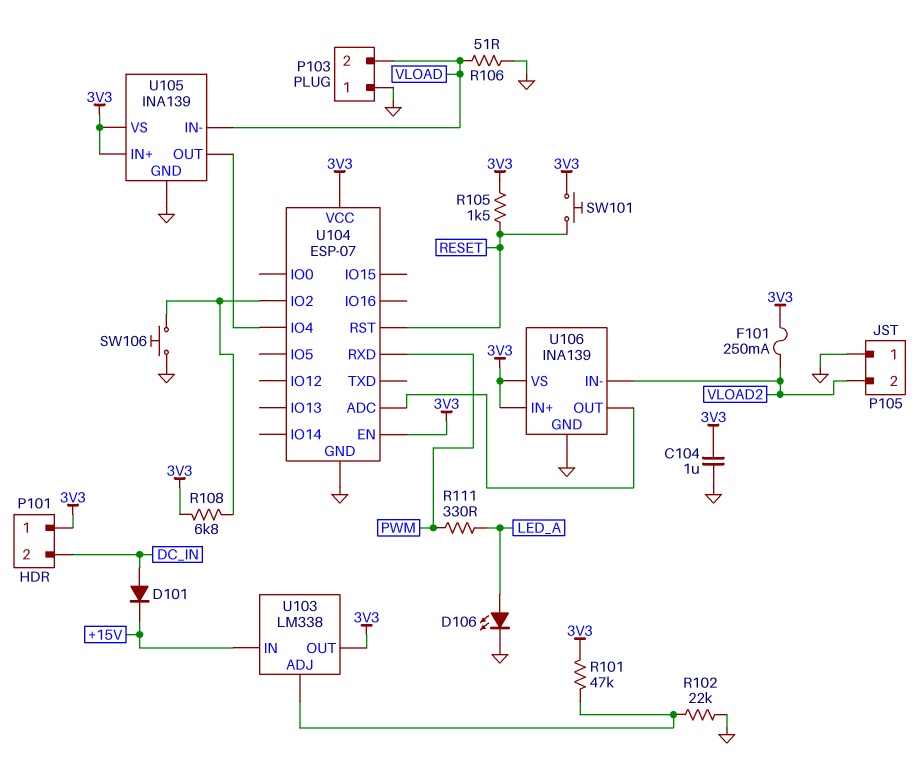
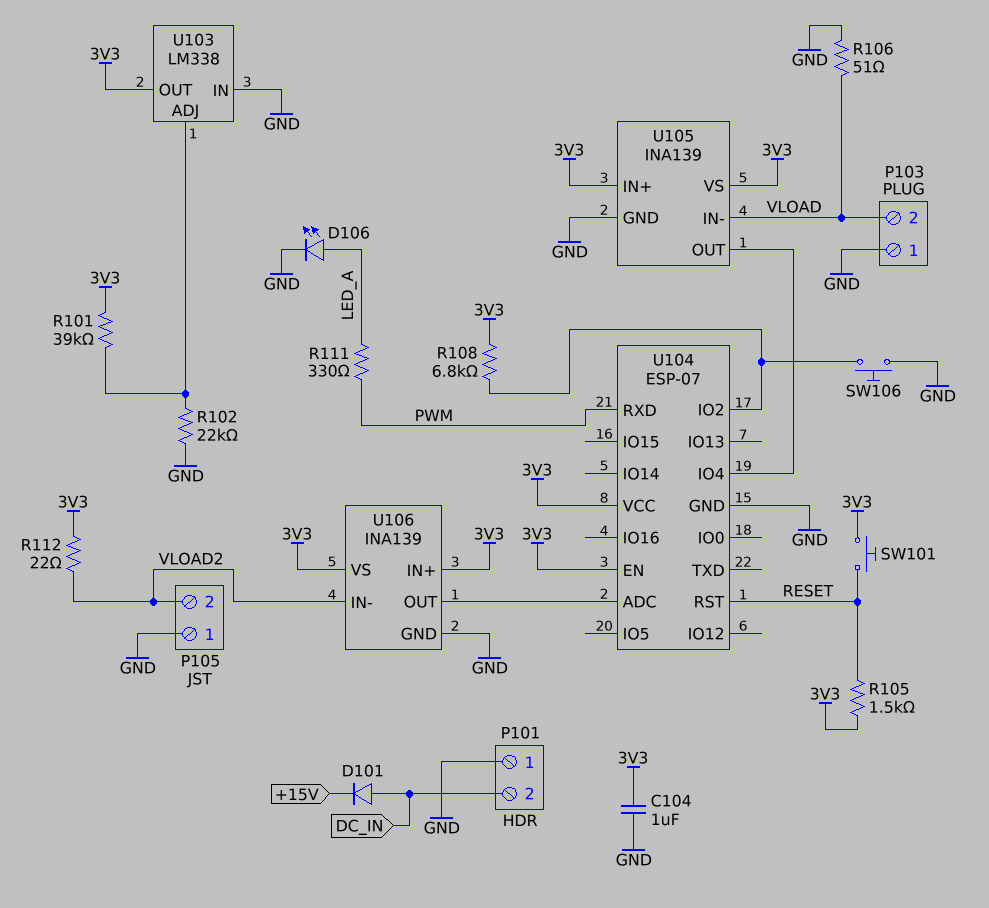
F101: 250mA (3V3, VLOAD2) -> none
P101 pin 1: 3V3 -> GND
R101: 47k (3V3, U103/ADJ) -> 39k (3V3, U103/ADJ)
R112: none -> 22 (3V3, VLOAD2)
U103 pin IN: +15V -> GND

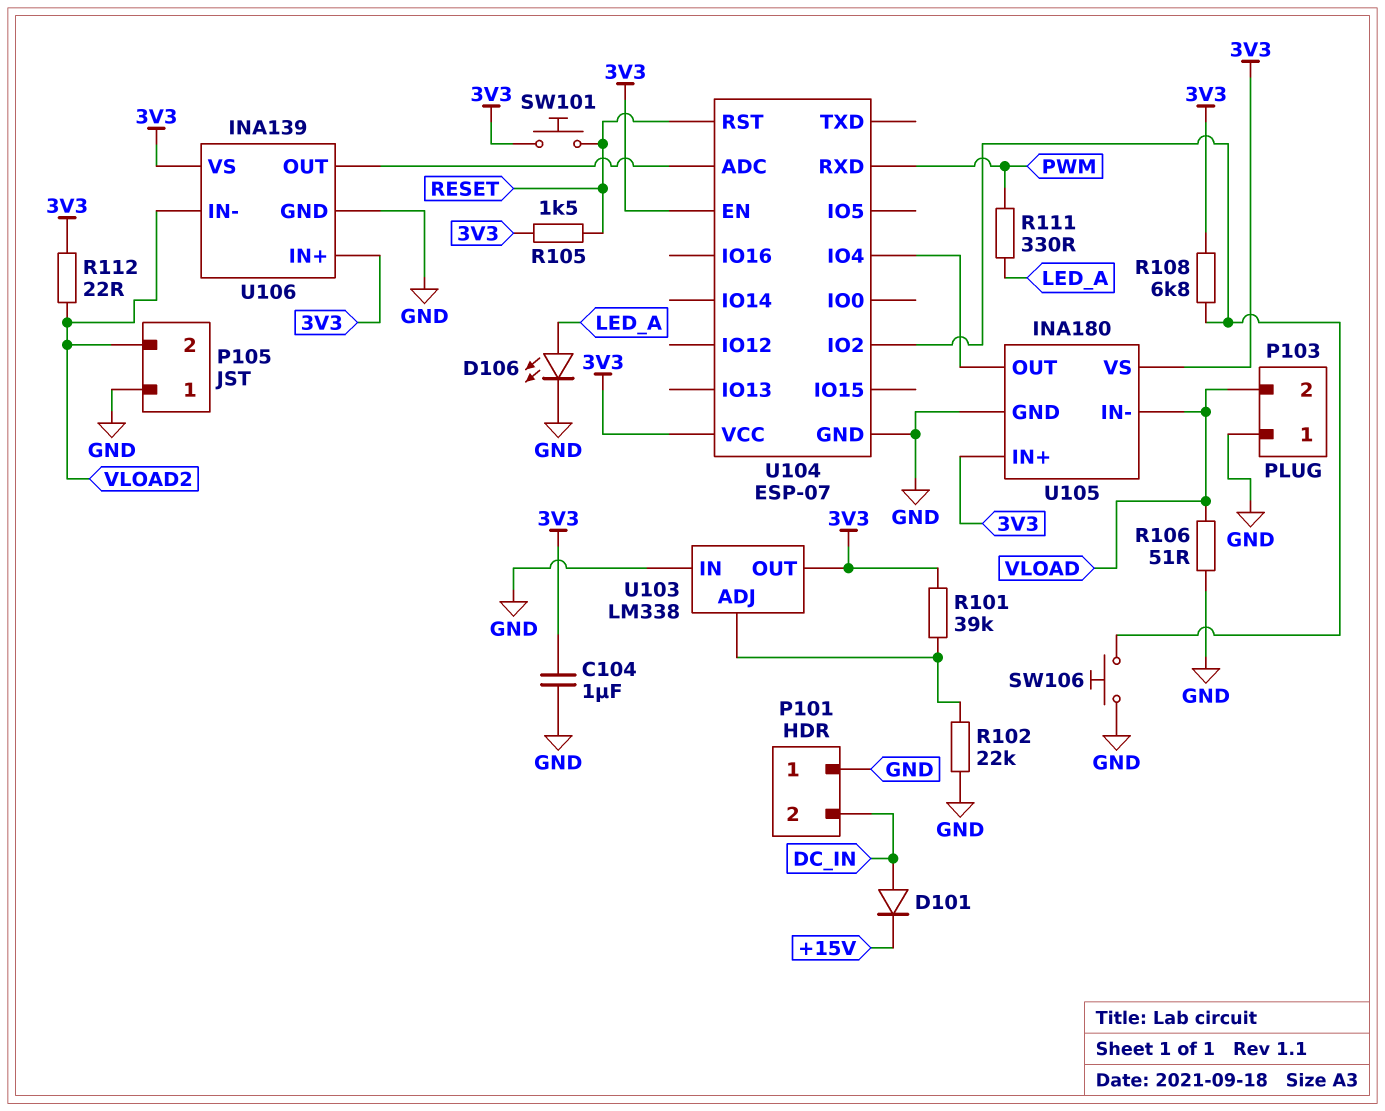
U105: INA139 -> INA180

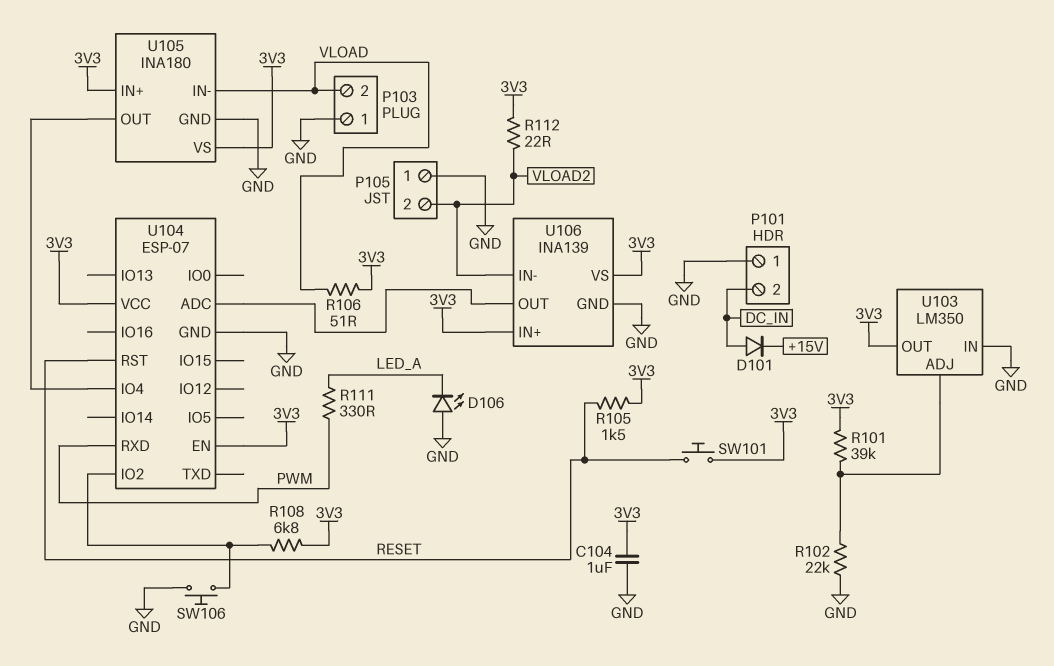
D106: LED (A LED_A, K GND) -> LED (A GND, K LED_A)
R106: 51 (GND, VLOAD) -> 51 (3V3, VLOAD)
U103: LM338 -> LM350

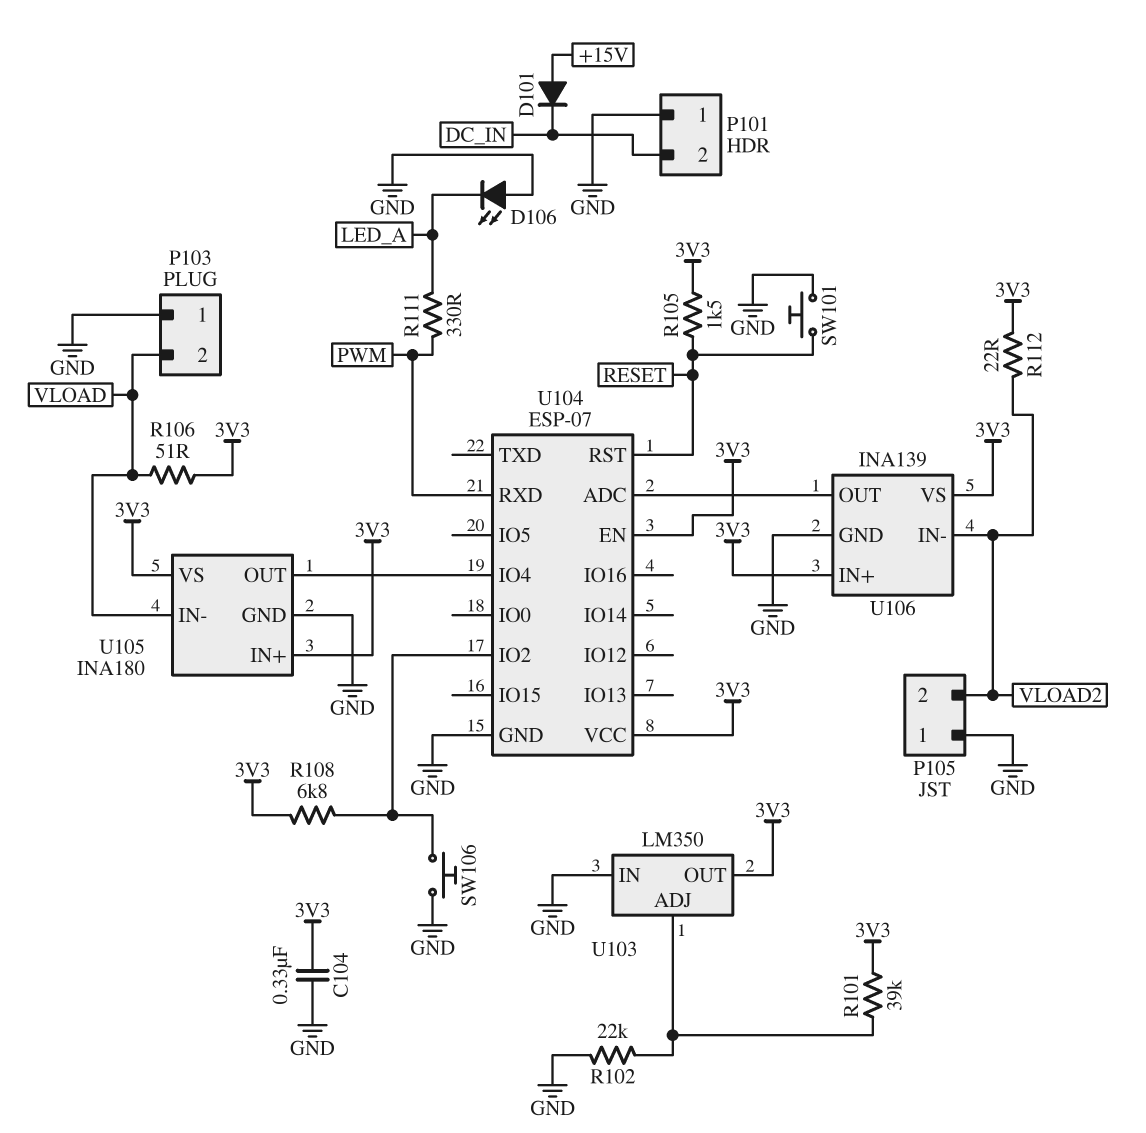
C104: 1uF (3V3, GND) -> 330nF (3V3, GND)
D101: diode (A DC_IN, K +15V) -> diode (A +15V, K DC_IN)
SW101: button (3V3, RESET) -> button (GND, RESET)

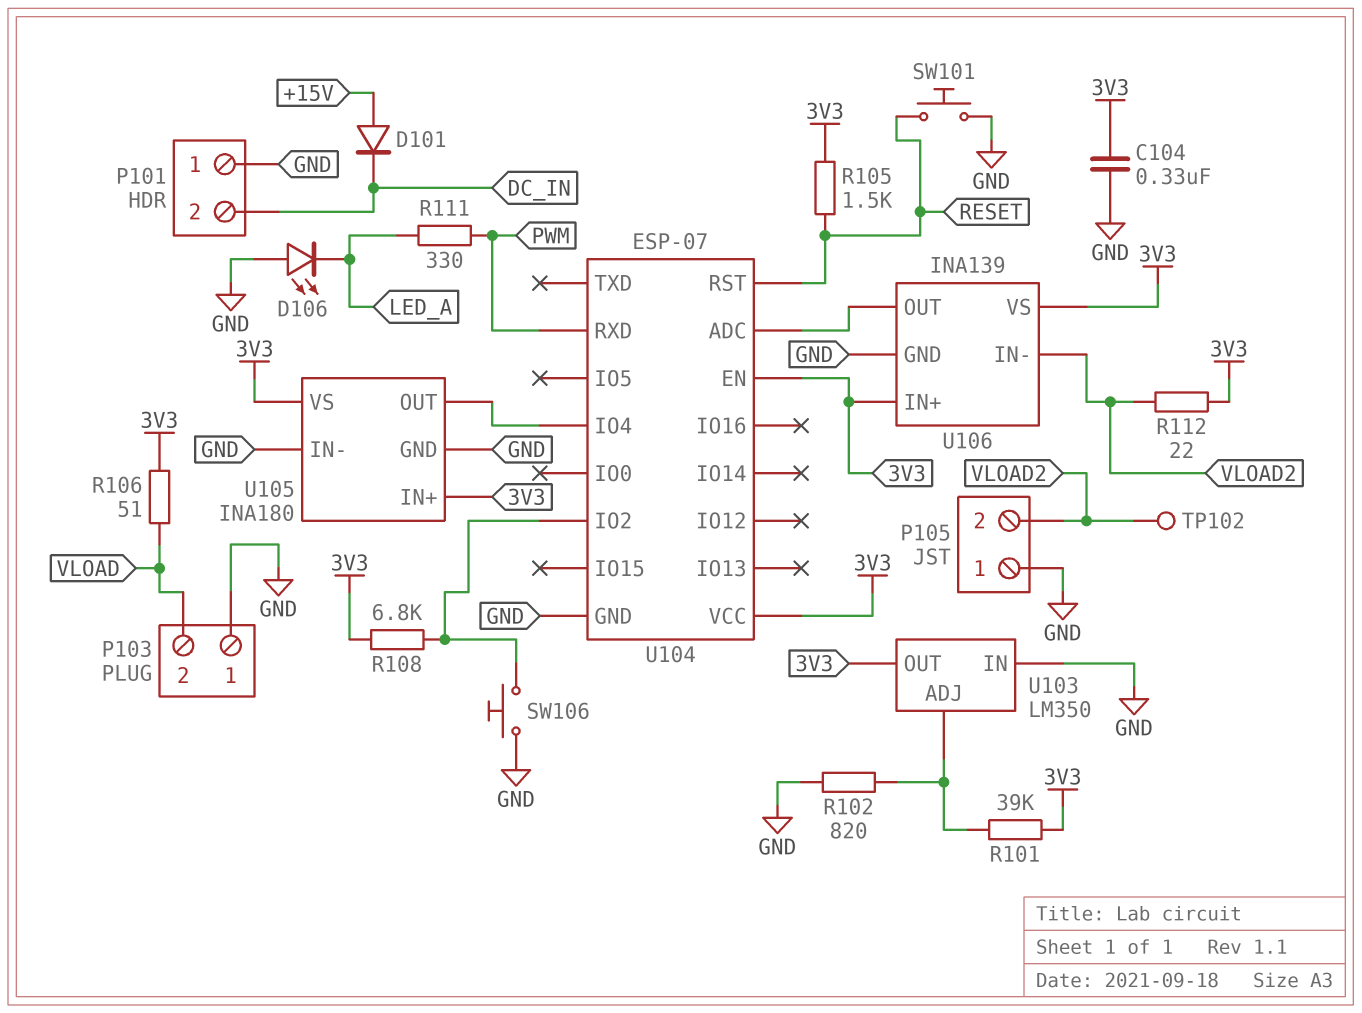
R102: 22k (GND, U103/ADJ) -> 820 (GND, U103/ADJ)
TP102: none -> test point (VLOAD2)
U105 pin IN-: VLOAD -> GND

